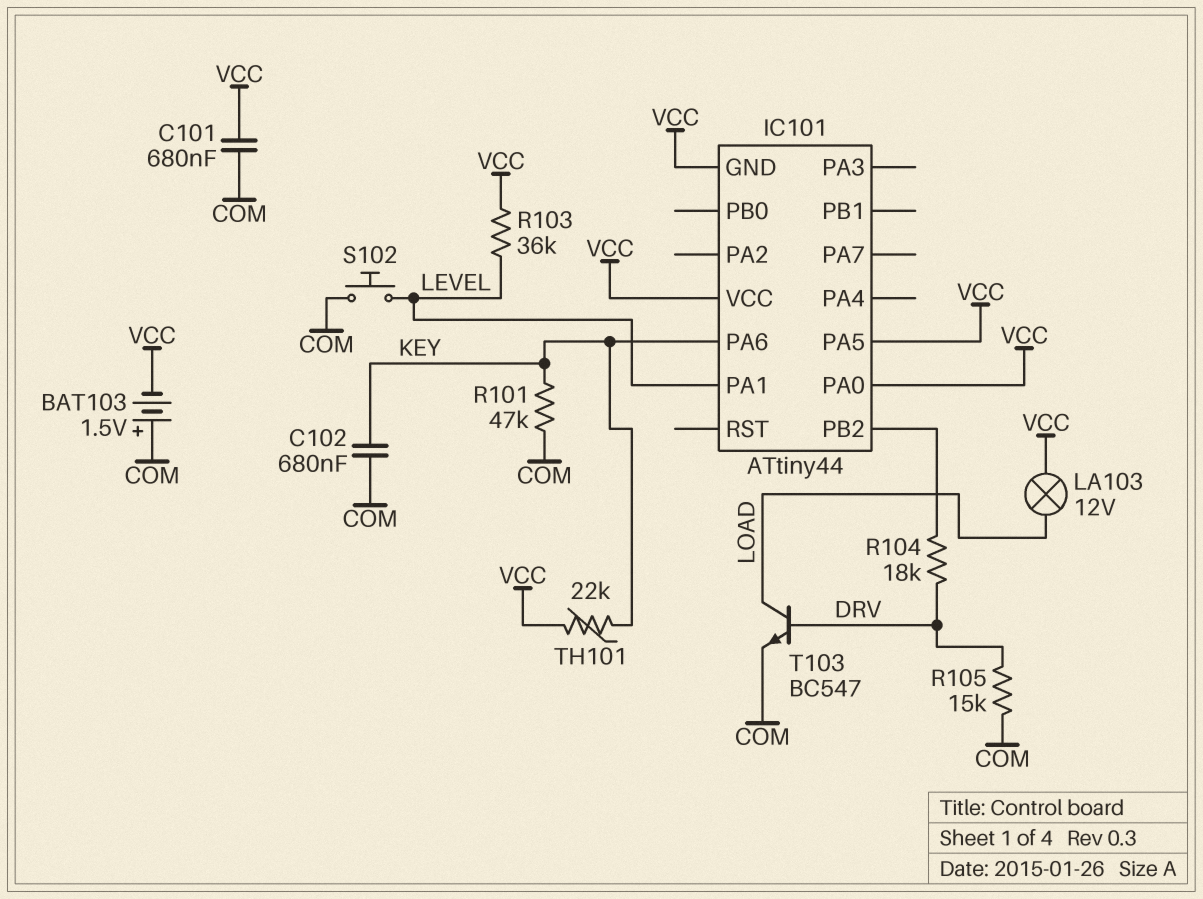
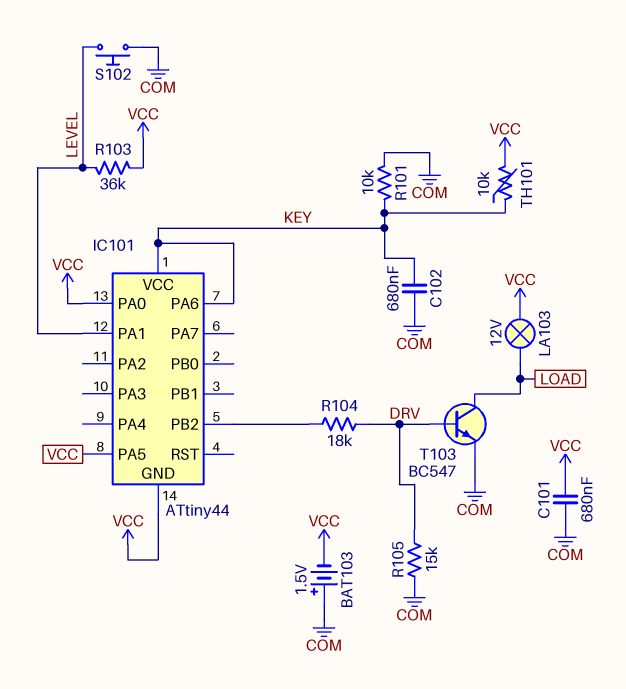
IC101 pin VCC: VCC -> KEY
R101: 47k (COM, KEY) -> 10k (COM, KEY)
TH101: 22k (KEY, VCC) -> 10k (KEY, VCC)

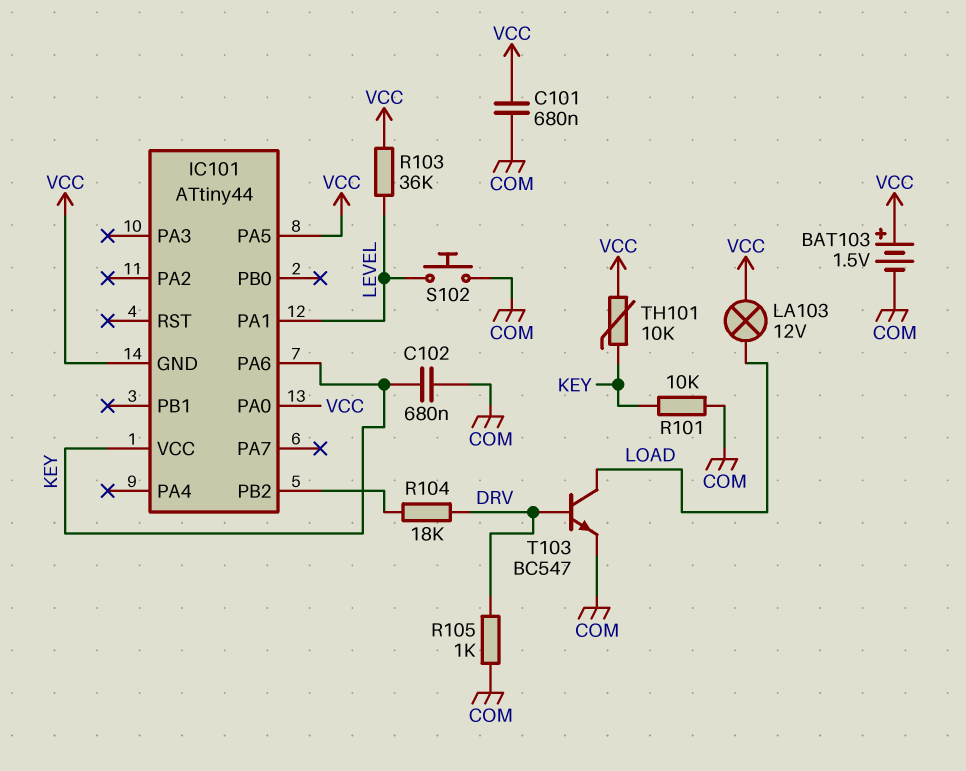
BAT103: 1.5V (plus COM, minus VCC) -> 1.5V (plus VCC, minus COM)
R105: 15k (COM, DRV) -> 1k (COM, DRV)

